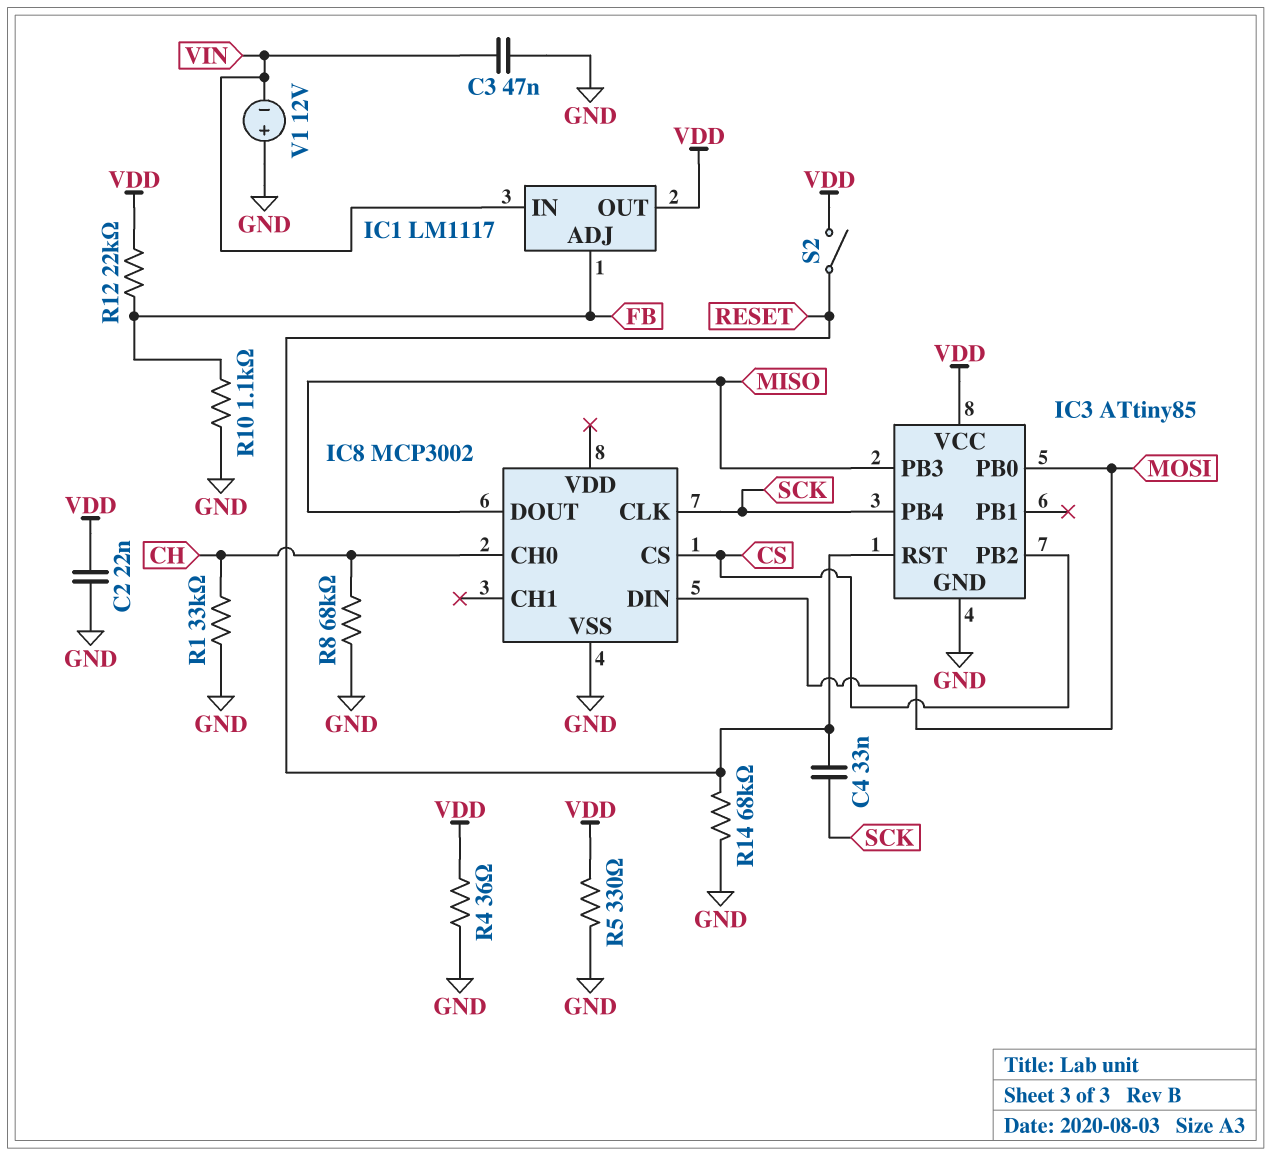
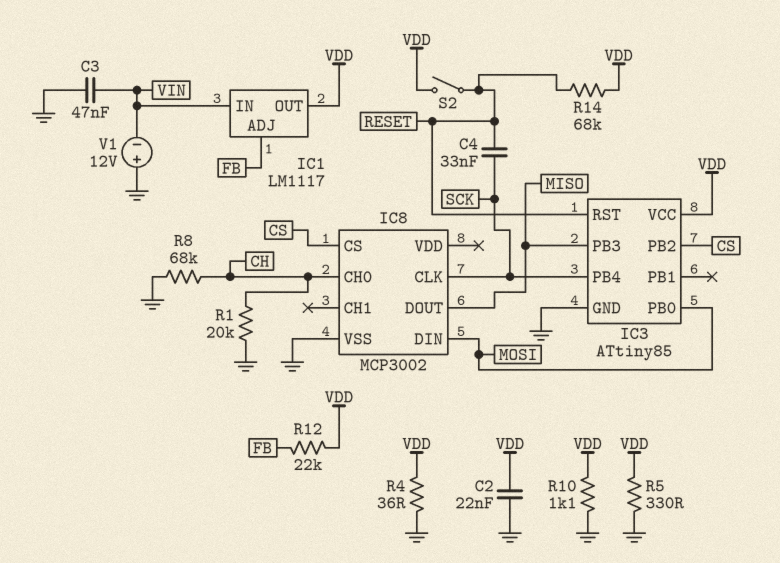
R1: 33k (CH, GND) -> 20k (CH, GND)
R10: 1.1k (FB, GND) -> 1.1k (GND, VDD)
R14: 68k (GND, RESET) -> 68k (RESET, VDD)

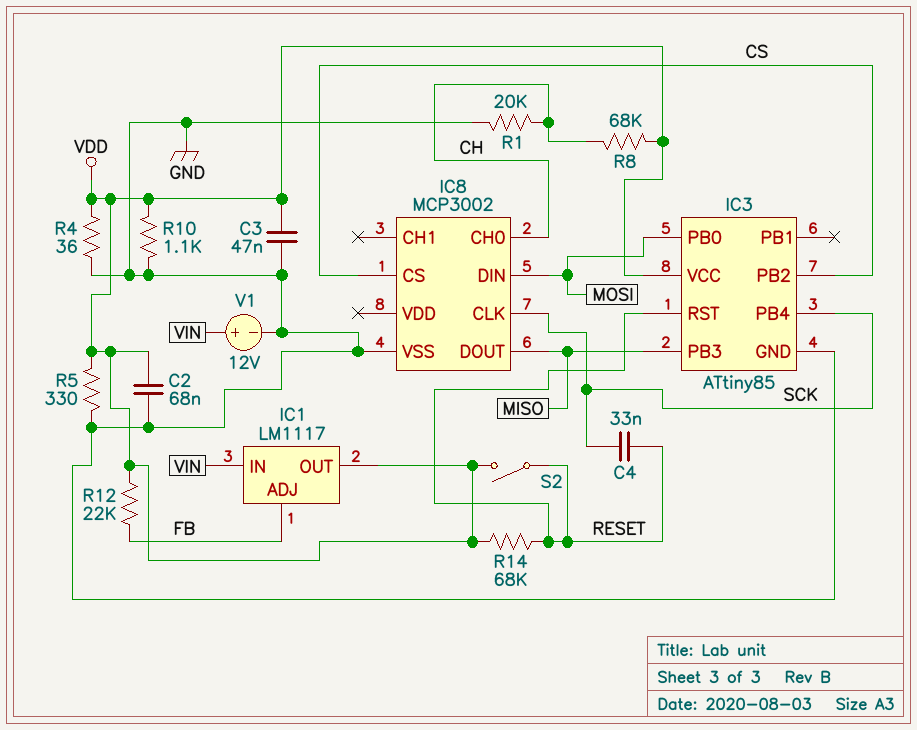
C2: 22nF (GND, VDD) -> 68nF (GND, VDD)
C3: 47nF (GND, VIN) -> 47nF (GND, VDD)
R8: 68k (CH, GND) -> 68k (CH, VDD)
V1: 12V (plus GND, minus VIN) -> 12V (plus VIN, minus GND)

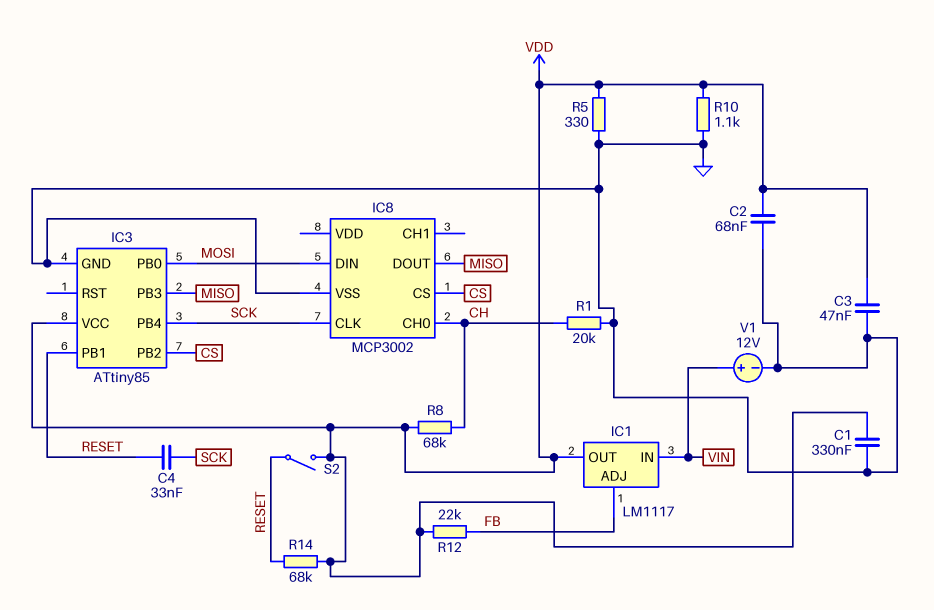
C1: none -> 330nF (GND, VDD)
IC3 pin PB1: none -> RESET
IC3 pin RST: RESET -> none
R4: 36 (GND, VDD) -> none

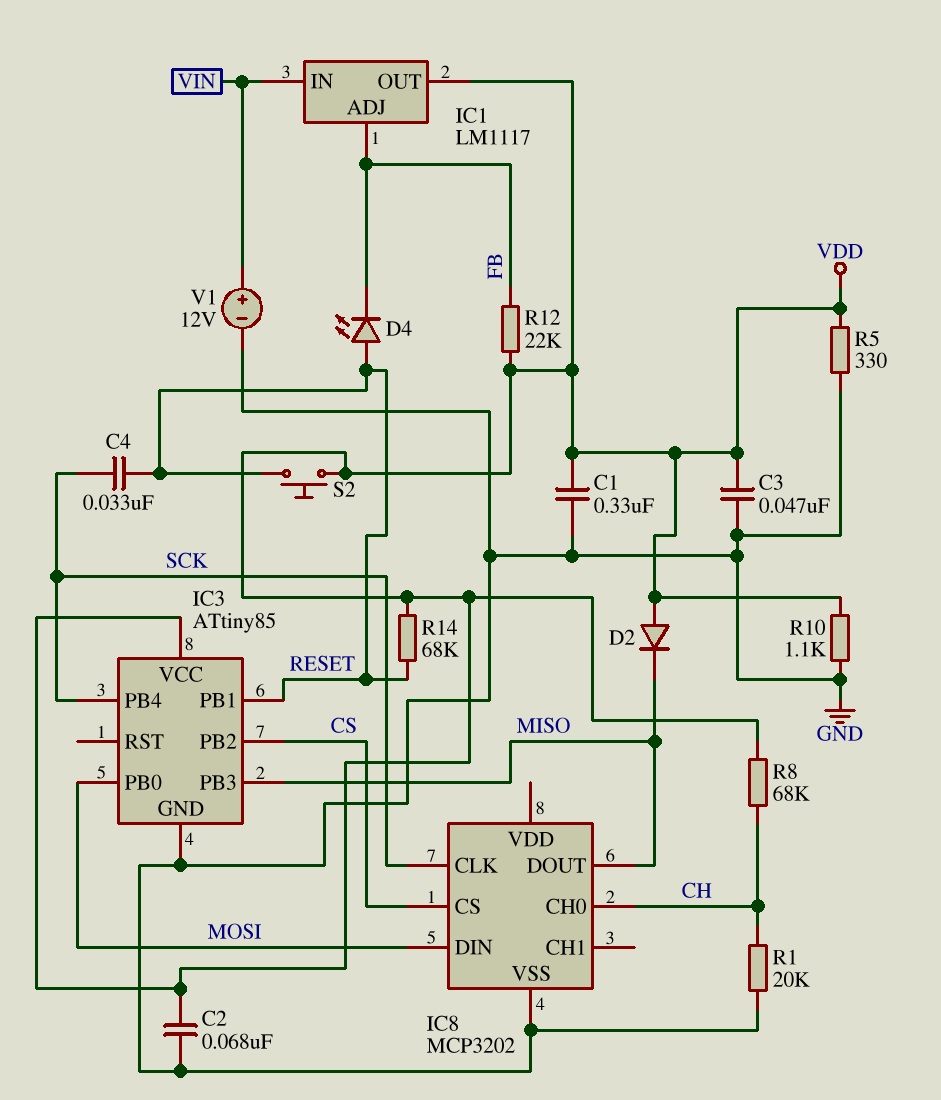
D2: none -> diode (A VDD, K MISO)
D4: none -> LED (A RESET, K FB)
IC8: MCP3002 -> MCP3202
S2: switch (RESET, VDD) -> button (RESET, VDD)

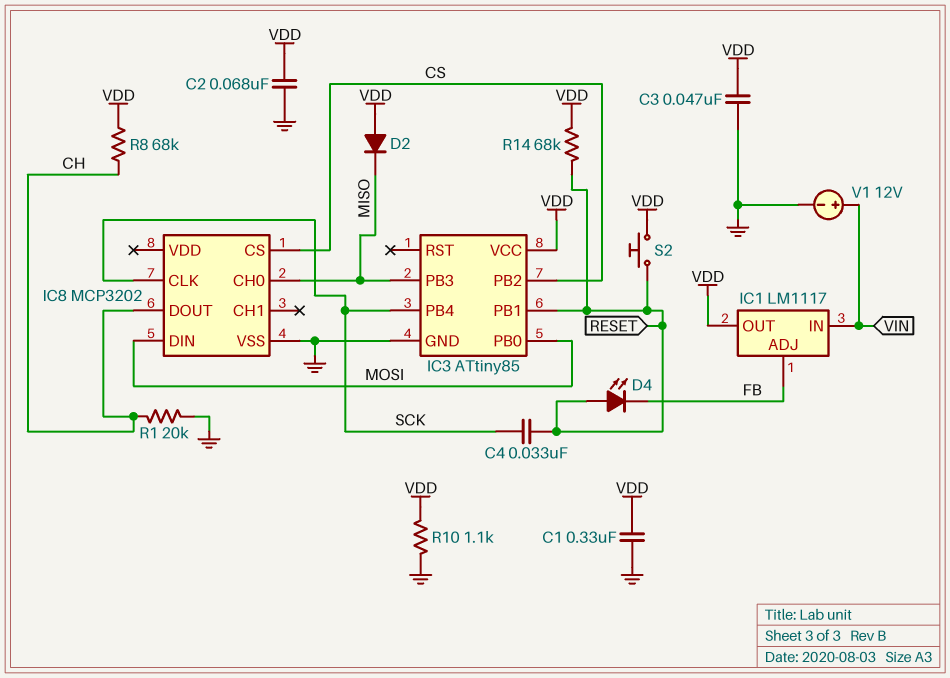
IC8 pin CH0: CH -> MISO
IC8 pin DOUT: MISO -> CH
R5: 330 (GND, VDD) -> none
R12: 22k (FB, VDD) -> none

